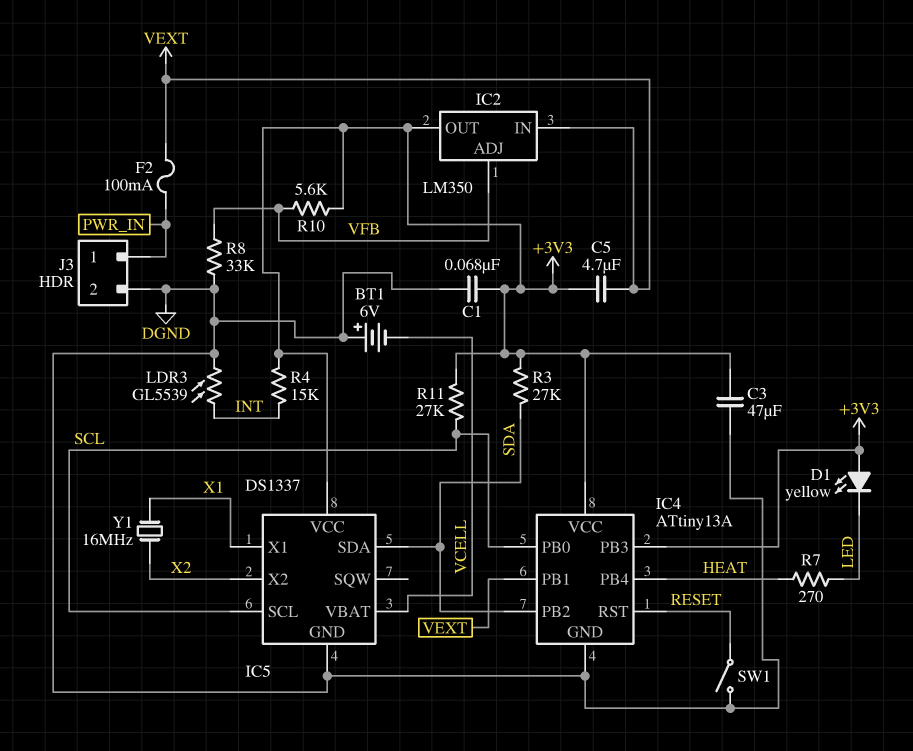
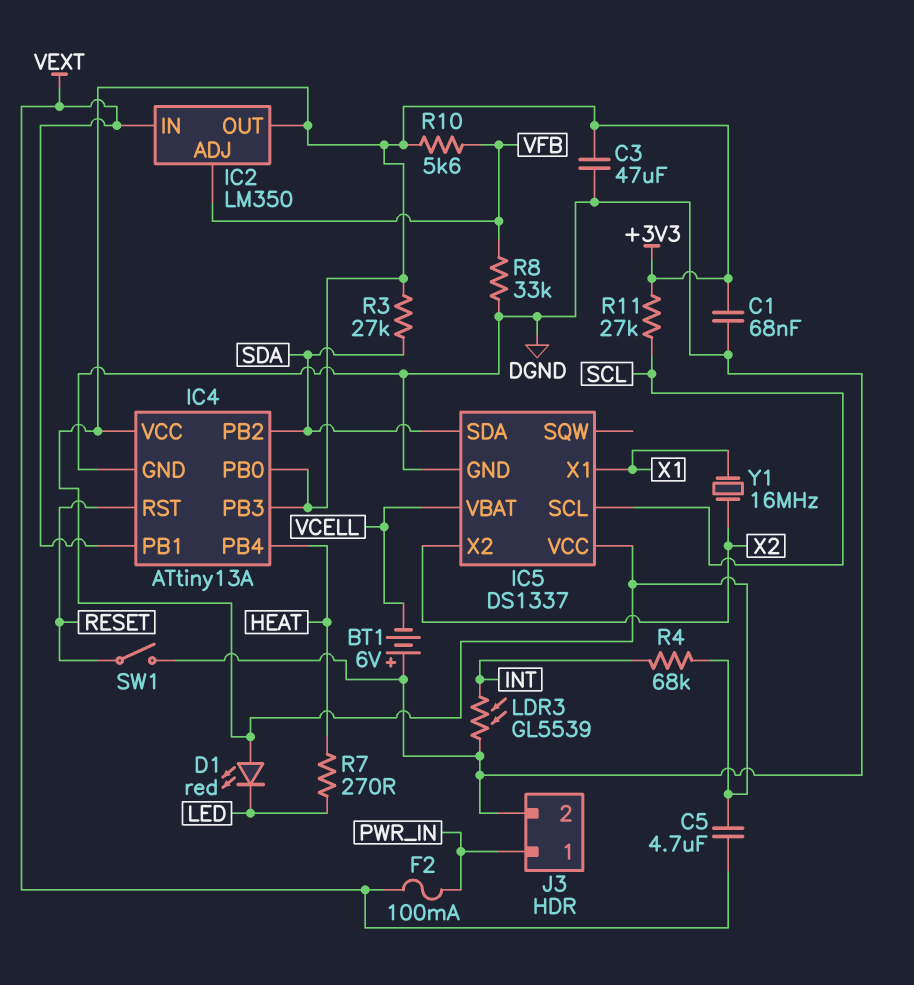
D1: LED yellow (A +3V3, K LED) -> LED red (A +3V3, K LED)
IC4 pin PB0: SCL -> +3V3
R4: 15k (+3V3, INT) -> 68k (+3V3, INT)

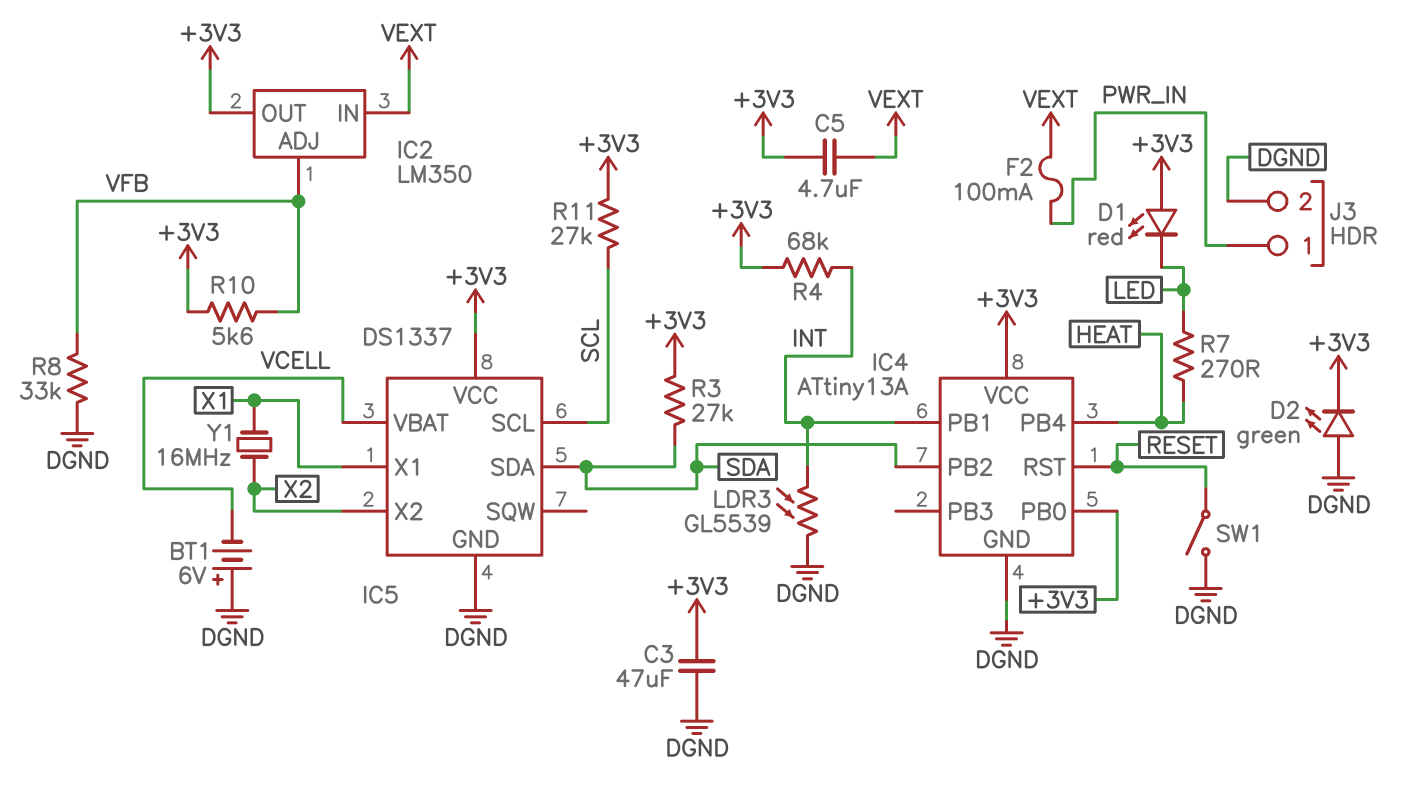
C1: 68nF (+3V3, DGND) -> none
D2: none -> LED green (A DGND, K +3V3)
IC4 pin PB1: VEXT -> INT
IC4 pin PB3: +3V3 -> none

